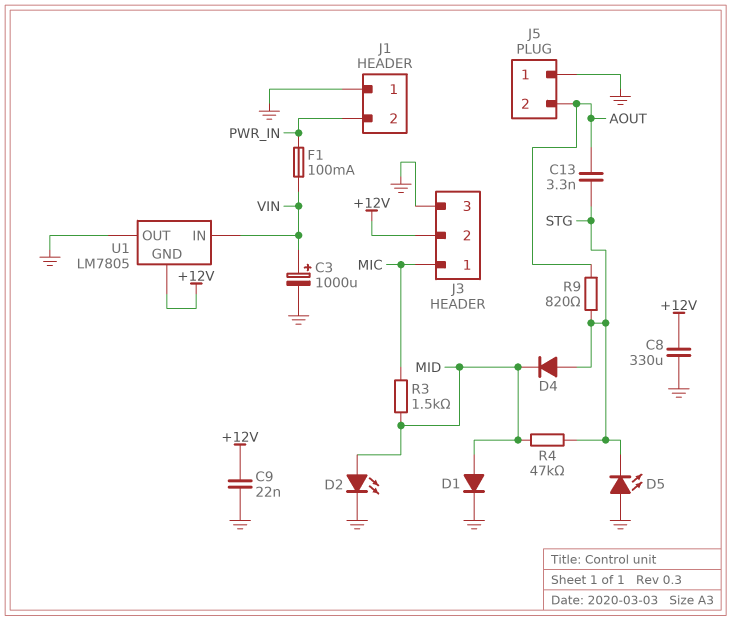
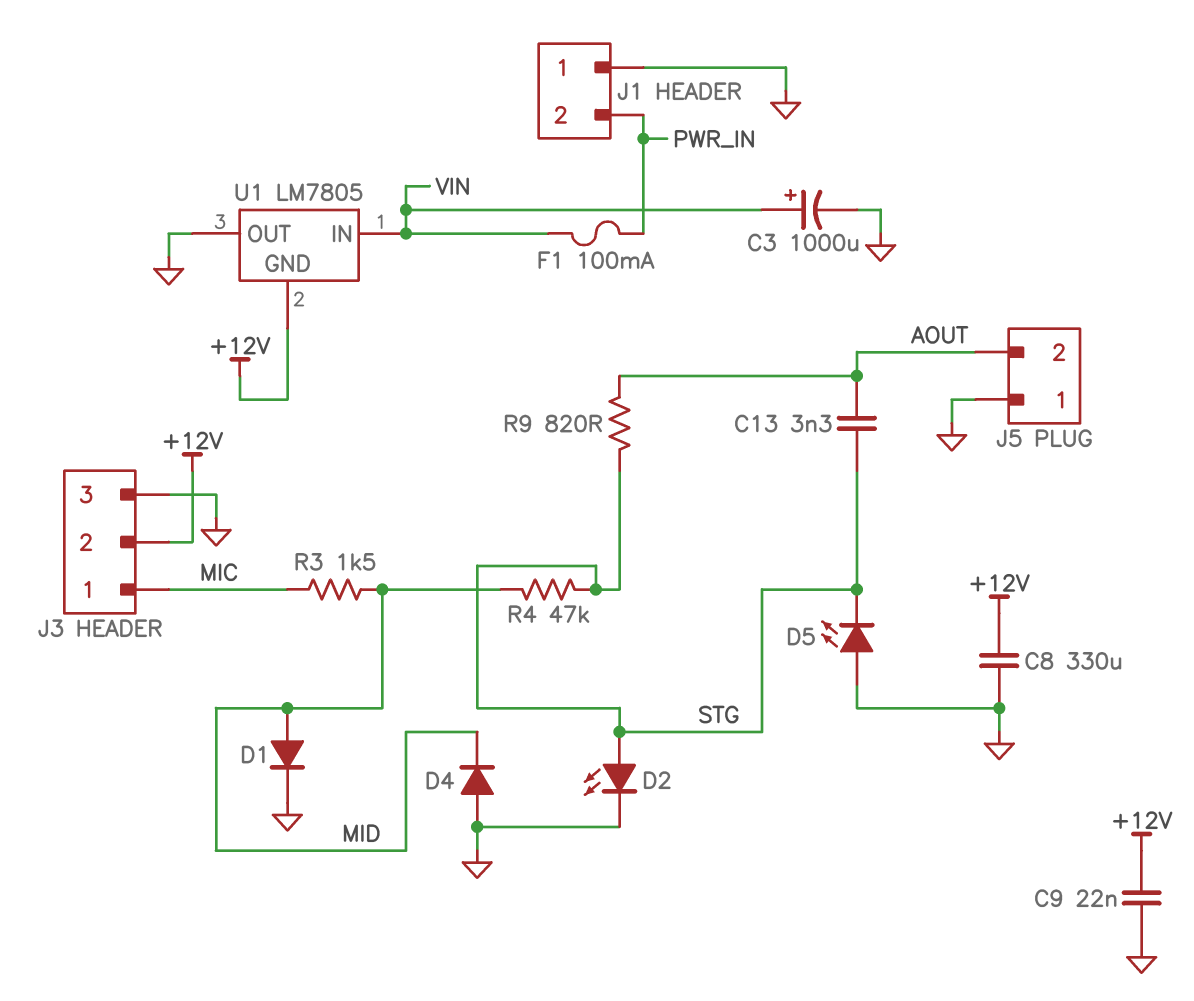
D2: LED (A MID, K GND) -> LED (A STG, K GND)
D4: diode (A STG, K MID) -> diode (A GND, K MID)

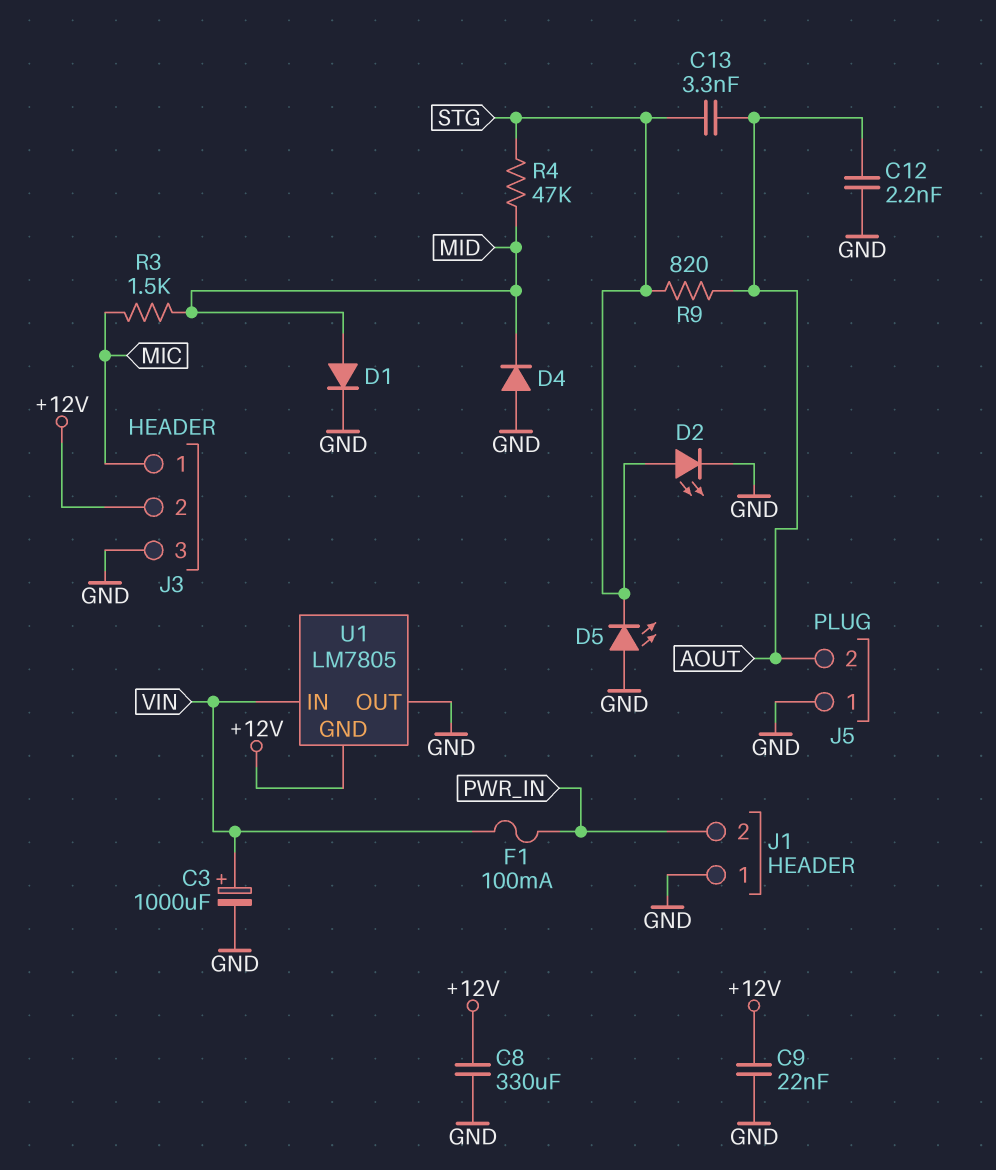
C12: none -> 2.2nF (AOUT, GND)

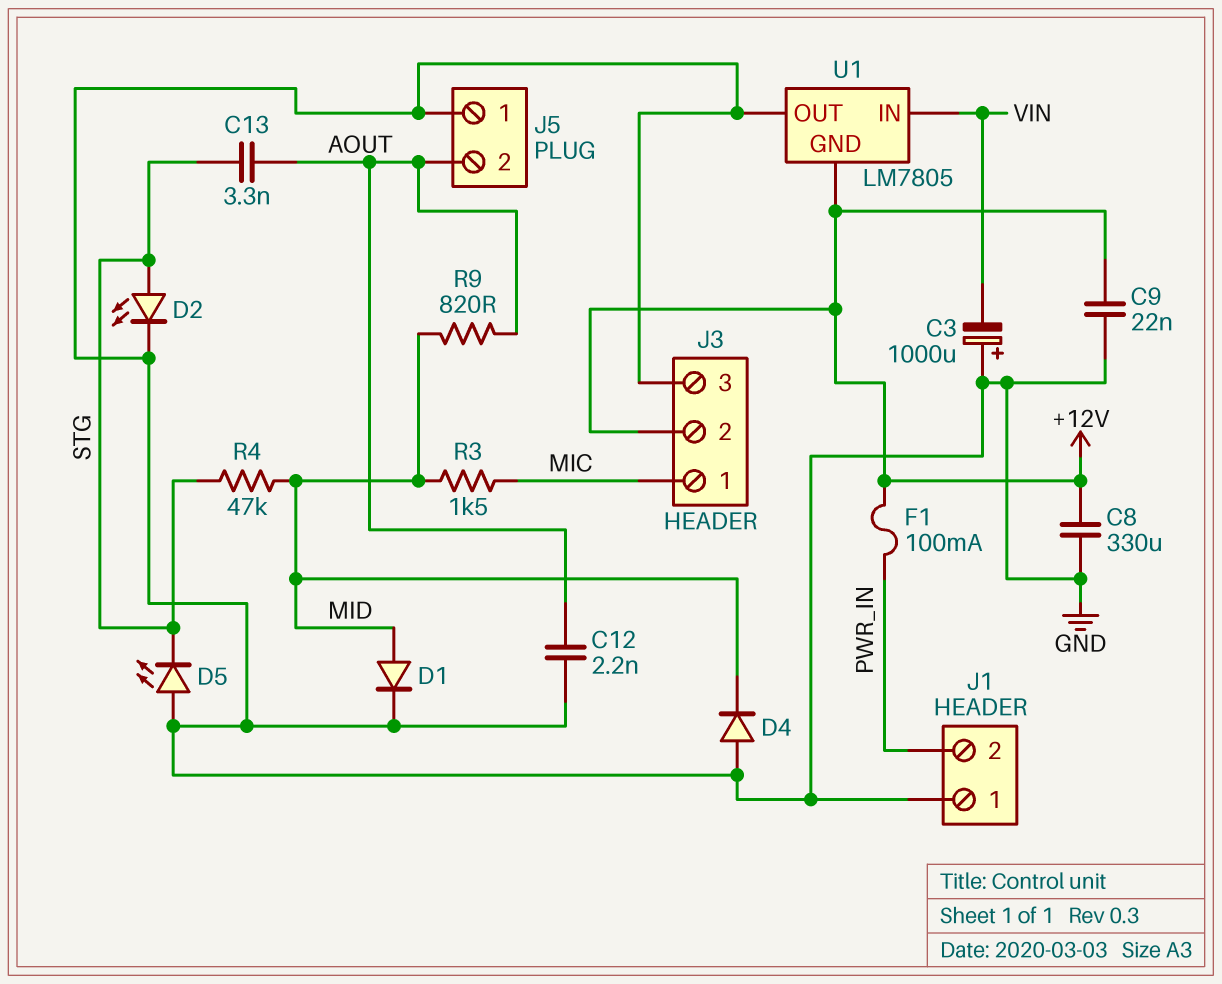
C3: 1000uF (plus VIN, minus GND) -> 1000uF (plus GND, minus VIN)
F1: 100mA (PWR_IN, VIN) -> 100mA (+12V, PWR_IN)
R9: 820 (AOUT, STG) -> 820 (AOUT, MID)

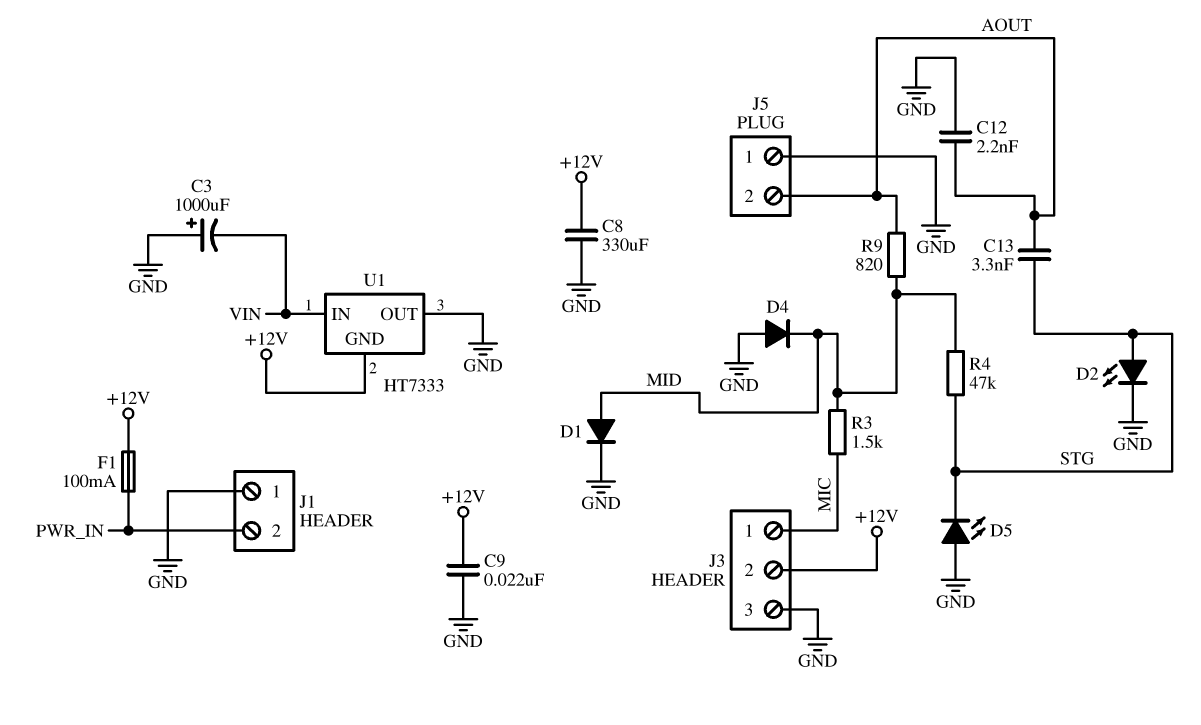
U1: LM7805 -> HT7333

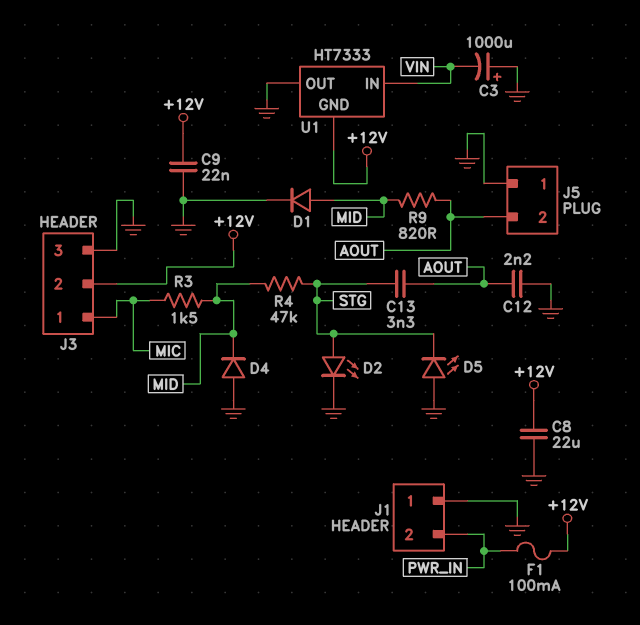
C8: 330uF (+12V, GND) -> 22uF (+12V, GND)

